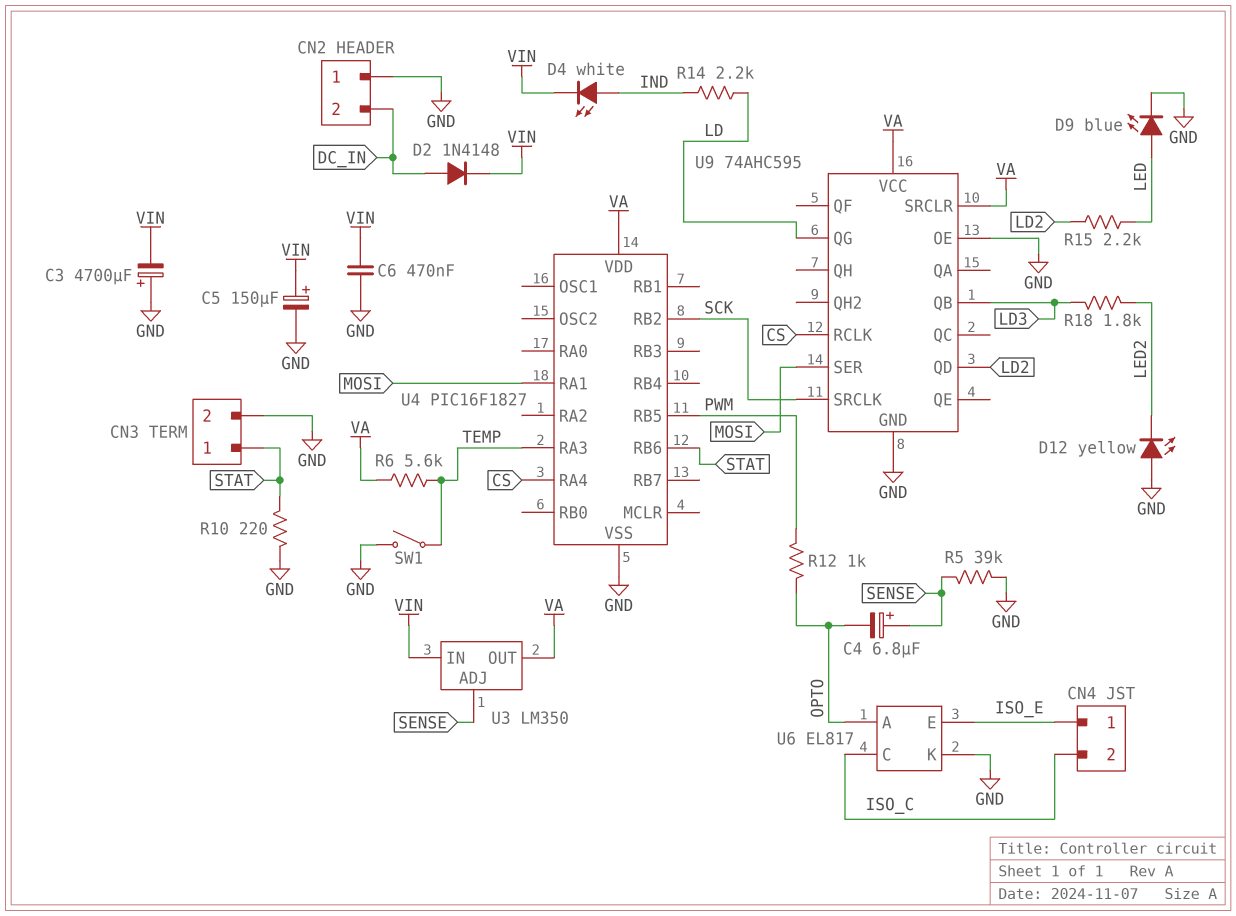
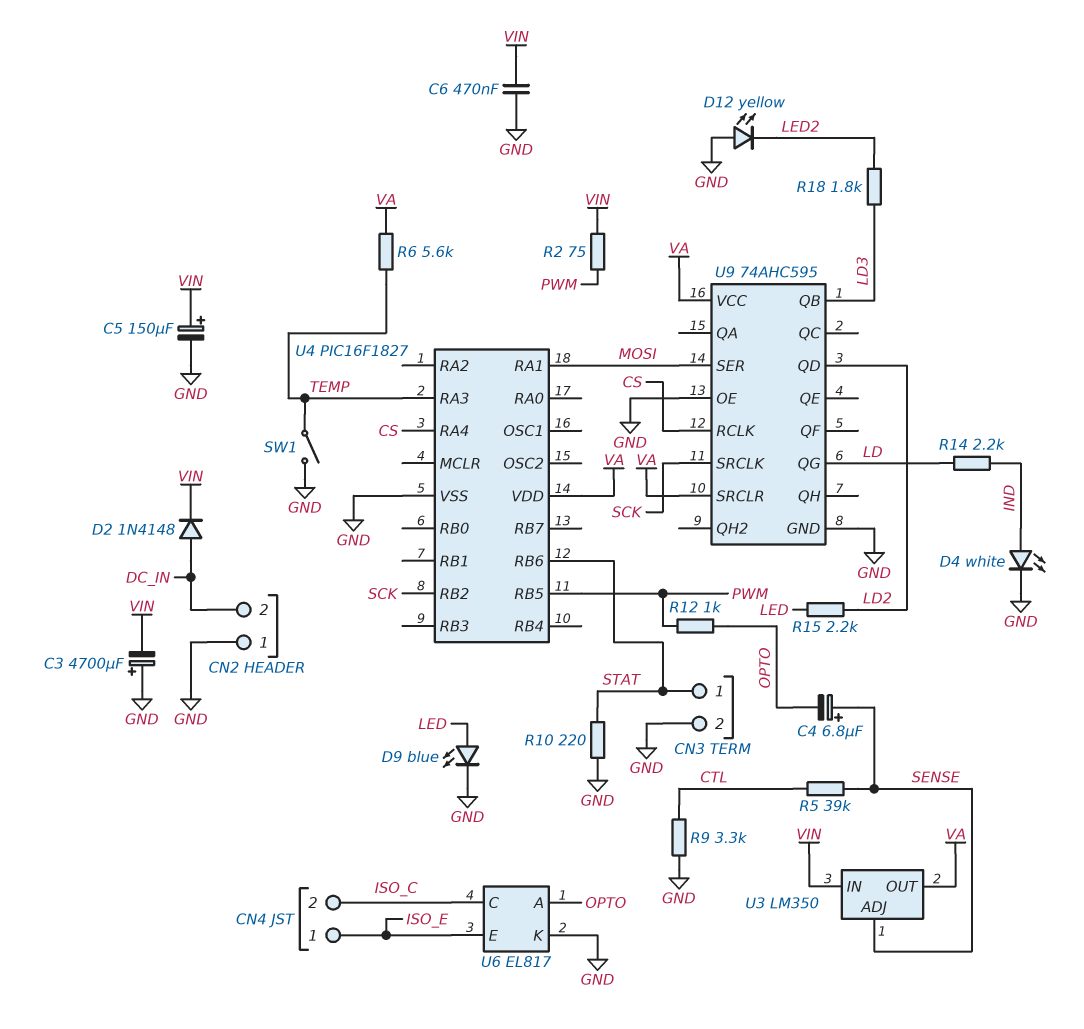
D4: LED white (A IND, K VIN) -> LED white (A IND, K GND)
R2: none -> 75 (PWM, VIN)
R5: 39k (GND, SENSE) -> 39k (CTL, SENSE)
R9: none -> 3.3k (CTL, GND)

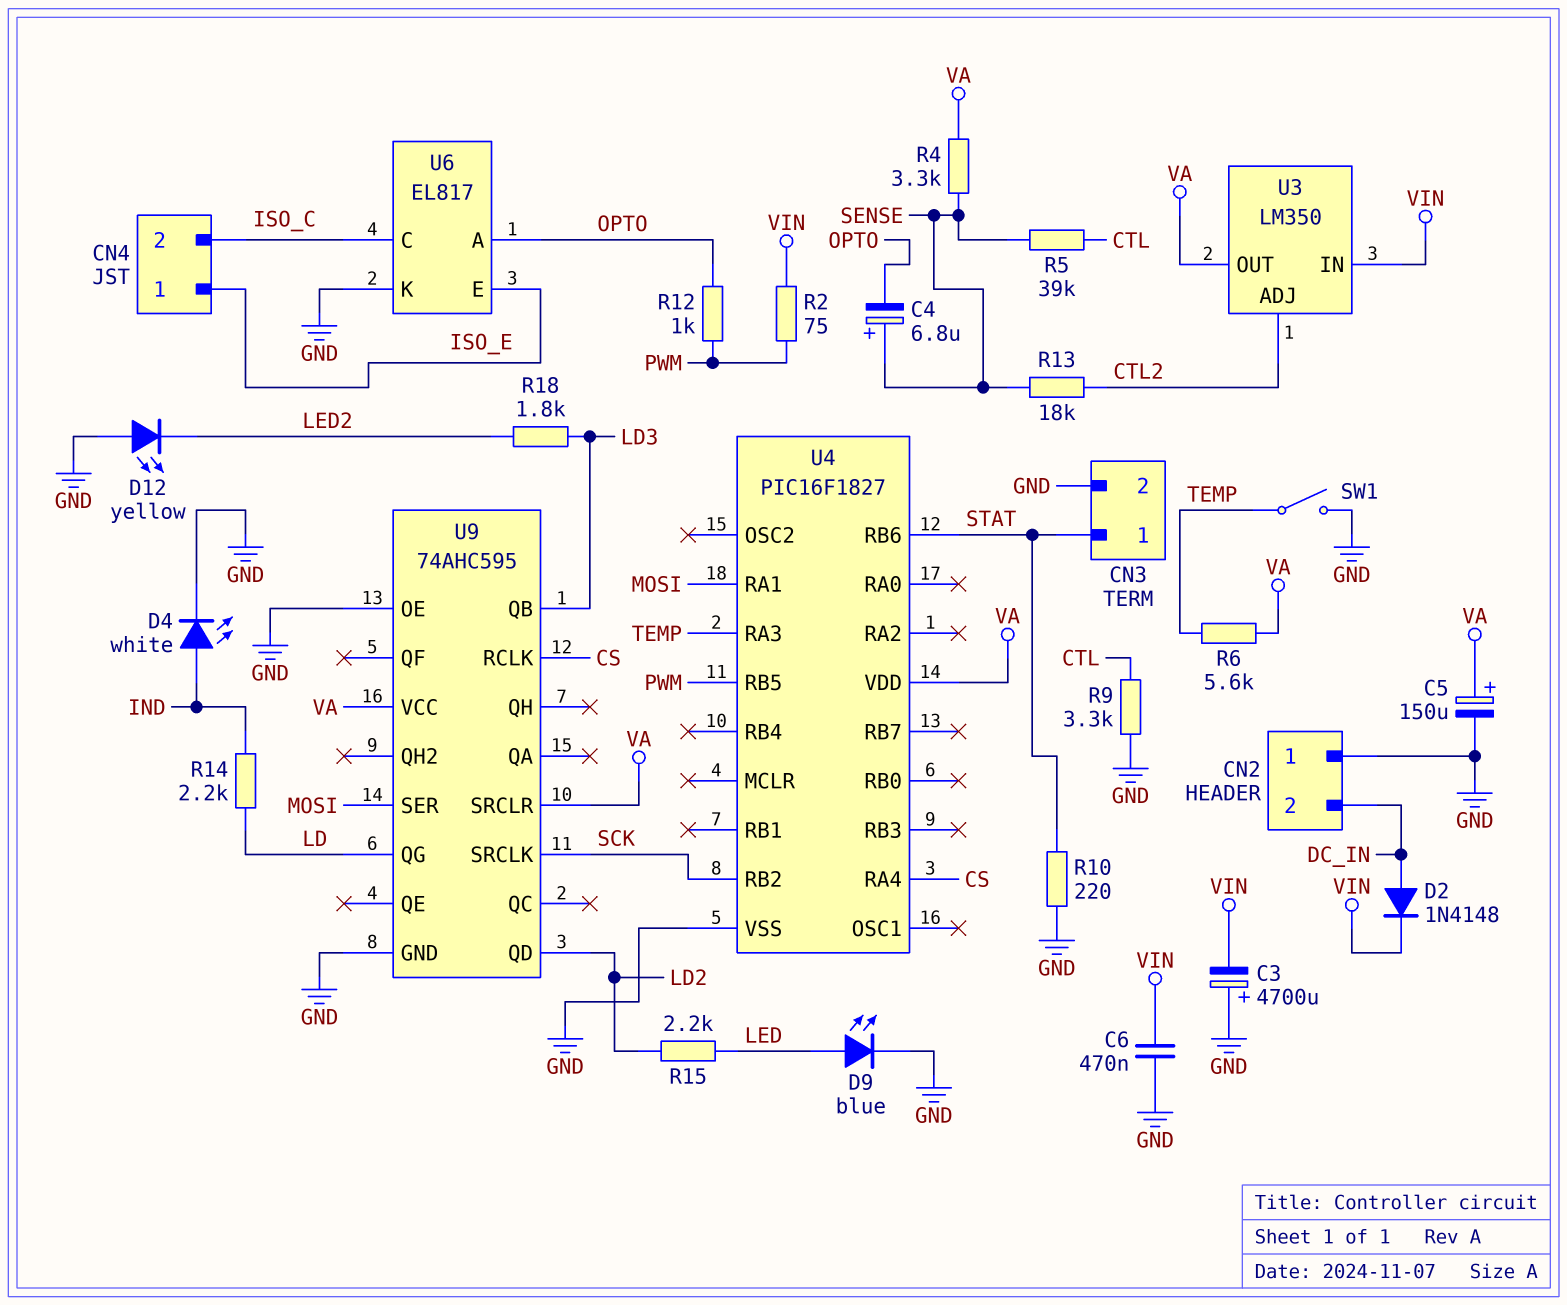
C5: 150uF (plus VIN, minus GND) -> 150uF (plus VA, minus GND)
R4: none -> 3.3k (SENSE, VA)
R13: none -> 18k (CTL2, SENSE)
U3 pin ADJ: SENSE -> CTL2

